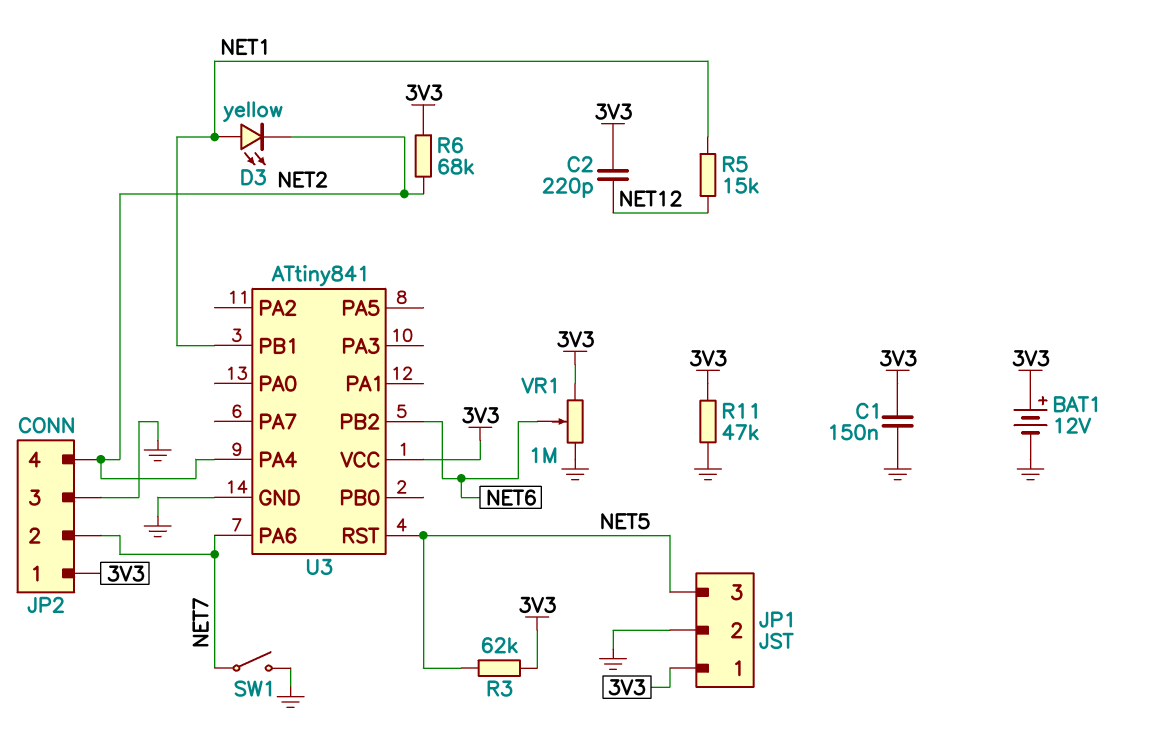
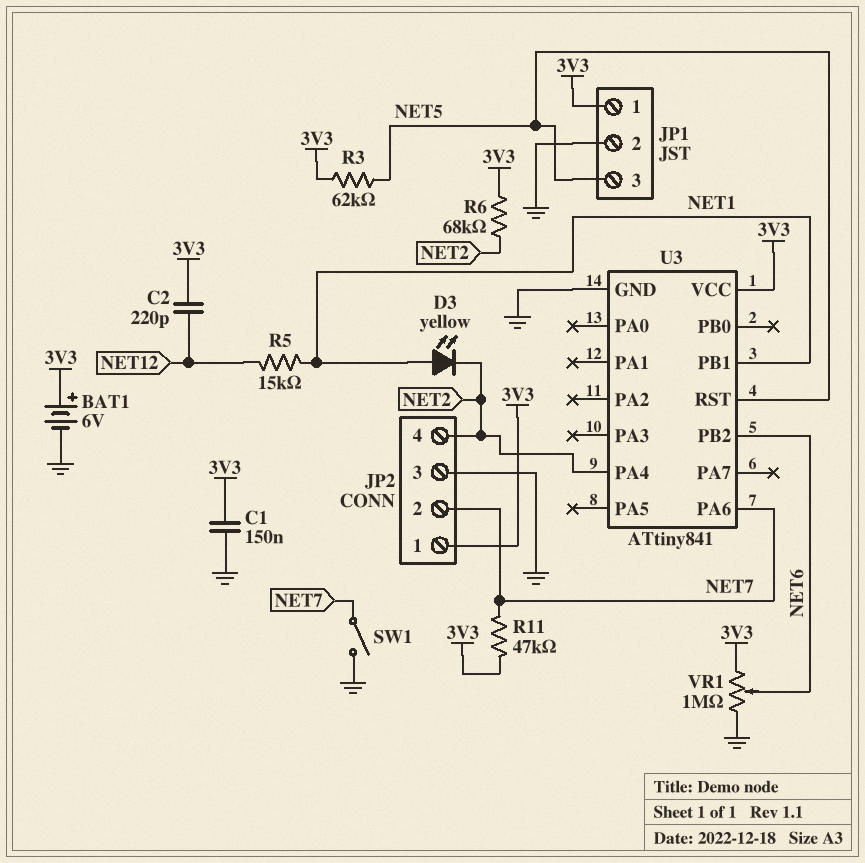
BAT1: 12V (plus 3V3, minus GND) -> 6V (plus 3V3, minus GND)
R11: 47k (3V3, GND) -> 47k (3V3, NET7)

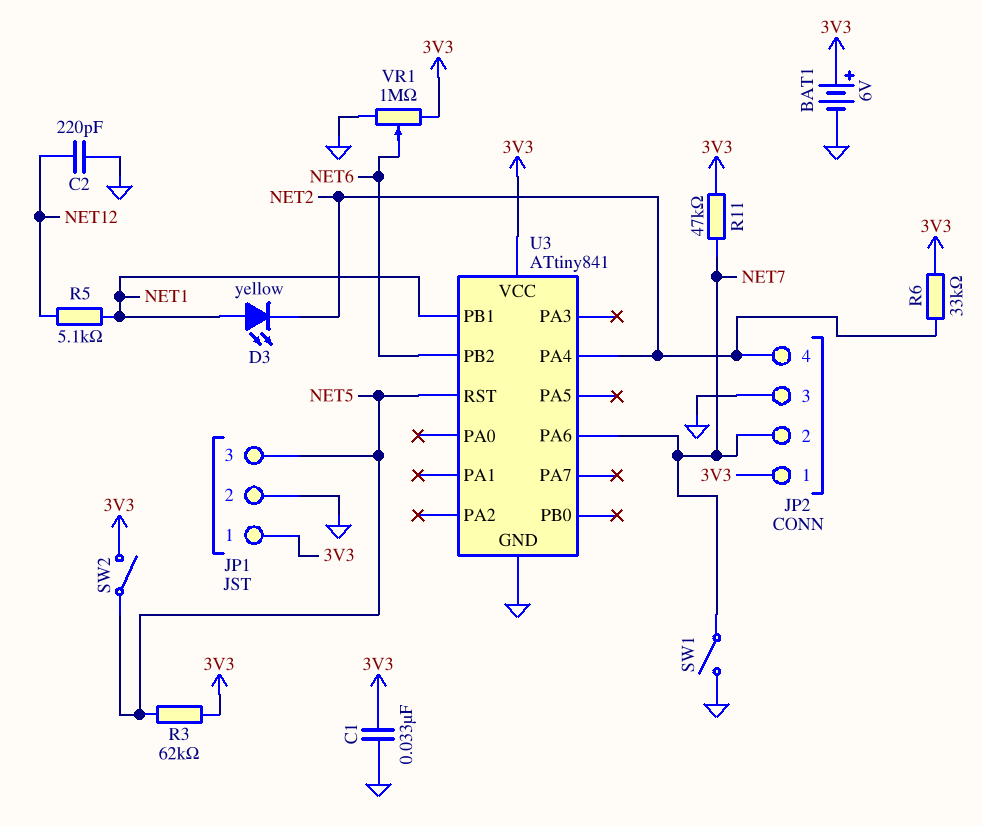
C1: 150nF (3V3, GND) -> 33nF (3V3, GND)
C2: 220pF (3V3, NET12) -> 220pF (GND, NET12)
R5: 15k (NET1, NET12) -> 5.1k (NET1, NET12)
R6: 68k (3V3, NET2) -> 33k (3V3, NET2)
SW2: none -> switch (3V3, NET5)

